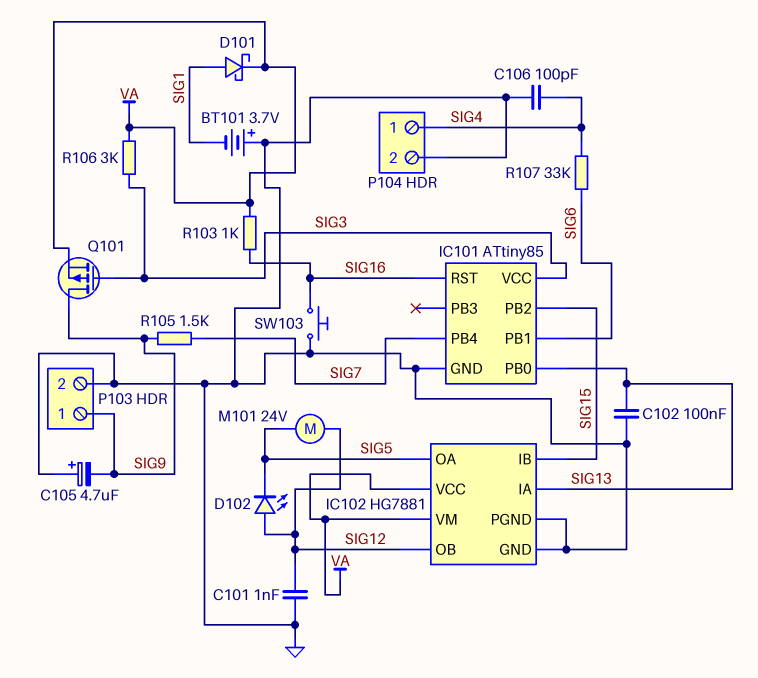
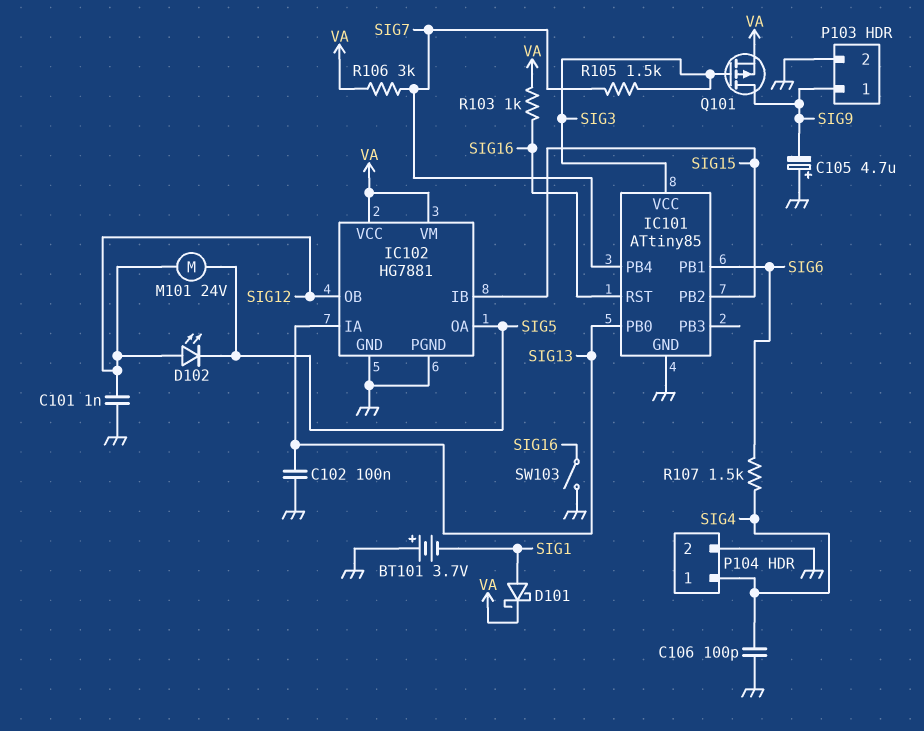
R105: 1.5k (SIG7, SIG9) -> 1.5k (SIG3, SIG7)
R106: 3k (SIG3, VA) -> 3k (SIG7, VA)
R107: 33k (SIG4, SIG6) -> 1.5k (SIG4, SIG6)
SW103: button (GND, SIG16) -> switch (GND, SIG16)

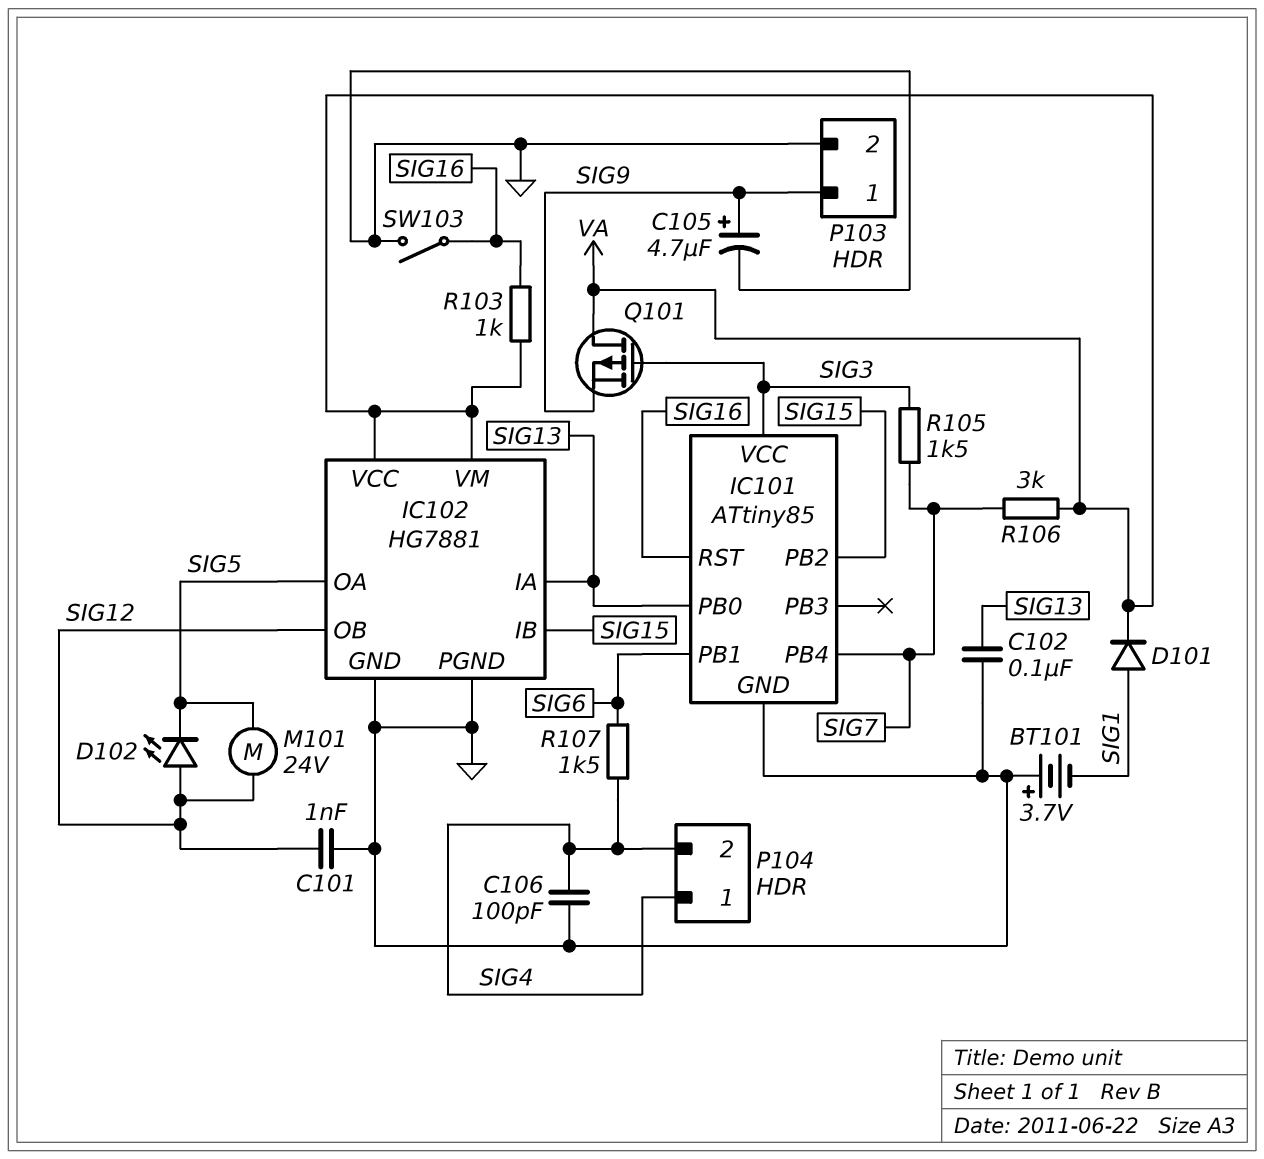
C105: 4.7uF (plus GND, minus SIG9) -> 4.7uF (plus SIG9, minus GND)
D101: schottky (A SIG1, K VA) -> diode (A SIG1, K VA)
P104 pin 2: GND -> SIG4
Q101: PMOS (G SIG3, D SIG9, S VA) -> PMOS (G SIG3, D VA, S SIG9)

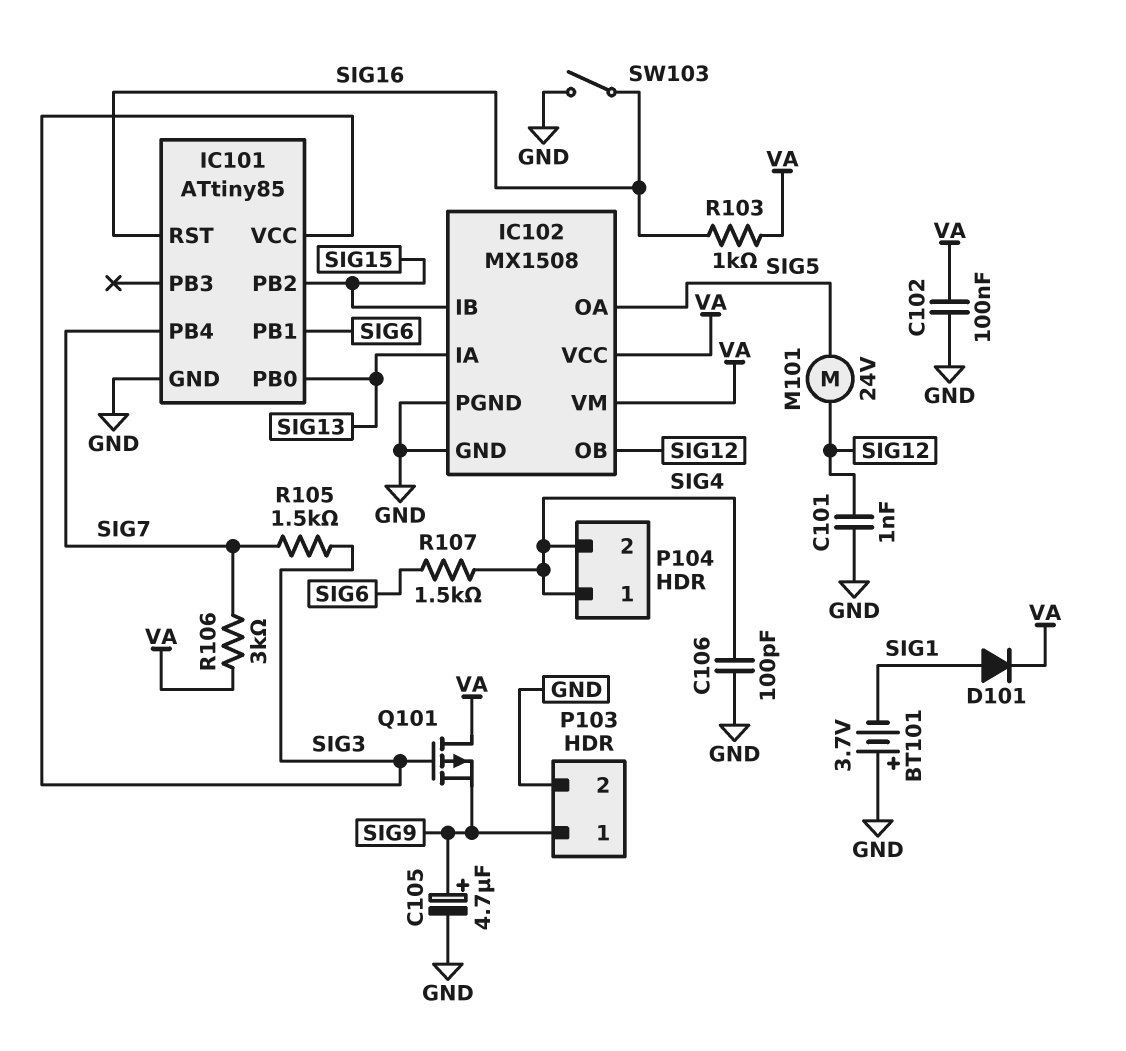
C102: 100nF (GND, SIG13) -> 100nF (GND, VA)
D102: LED (A SIG12, K SIG5) -> none
IC102: HG7881 -> MX1508

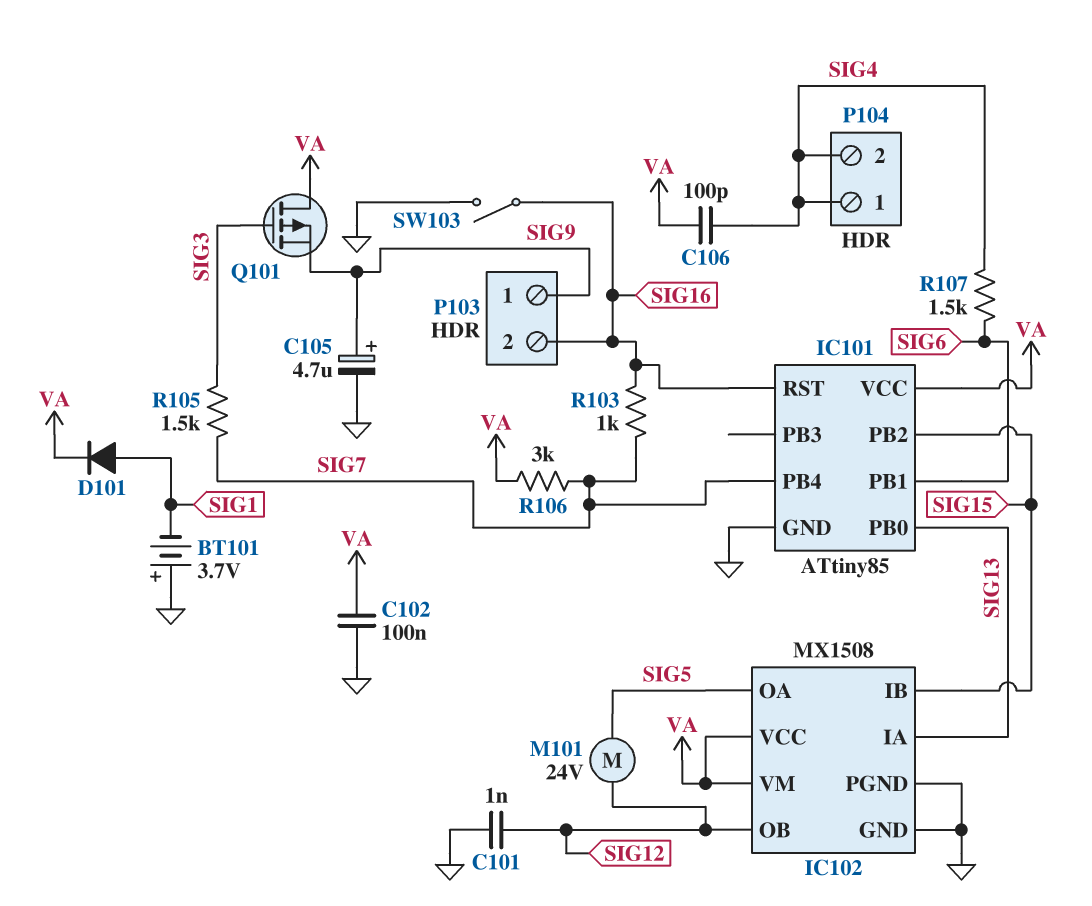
C106: 100pF (GND, SIG4) -> 100pF (SIG4, VA)
IC101 pin VCC: SIG3 -> VA
P103 pin 2: GND -> SIG16
R103: 1k (SIG16, VA) -> 1k (SIG7, SIG16)

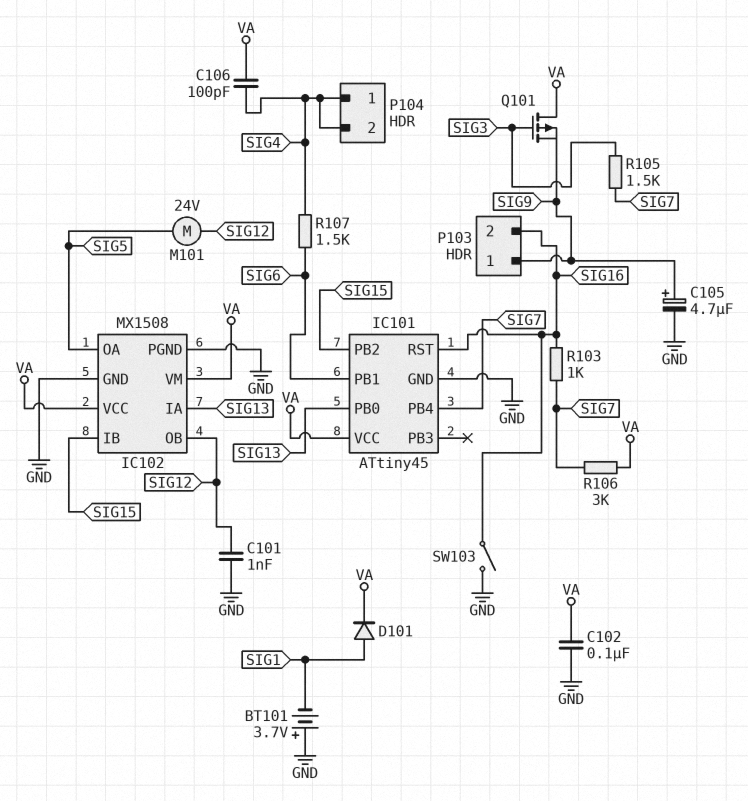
IC101: ATtiny85 -> ATtiny45

